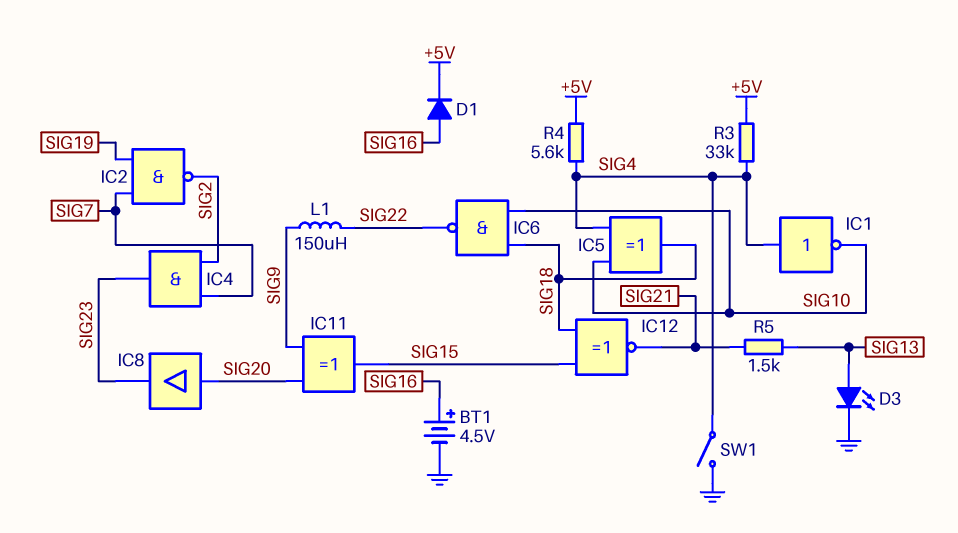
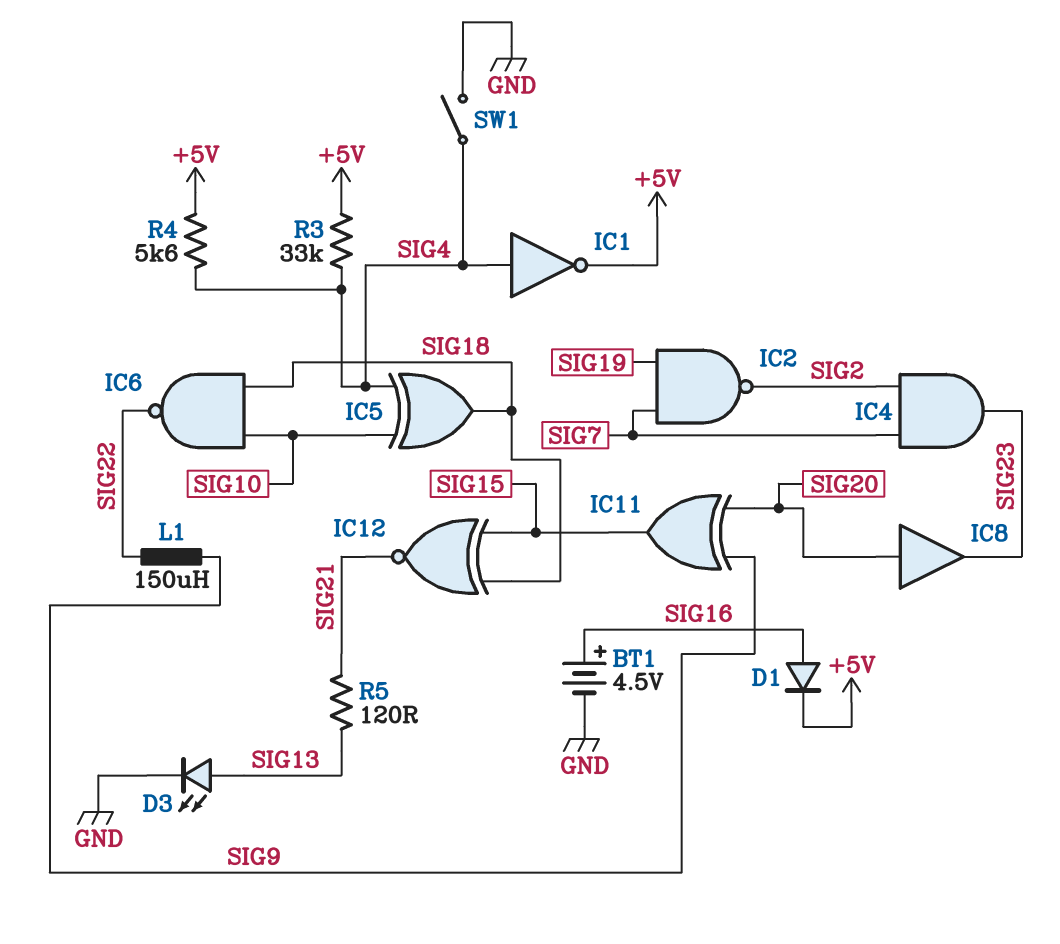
IC1: NOT (in SIG4, out SIG10) -> NOT (in SIG4, out +5V)
R5: 1.5k (SIG13, SIG21) -> 120 (SIG13, SIG21)

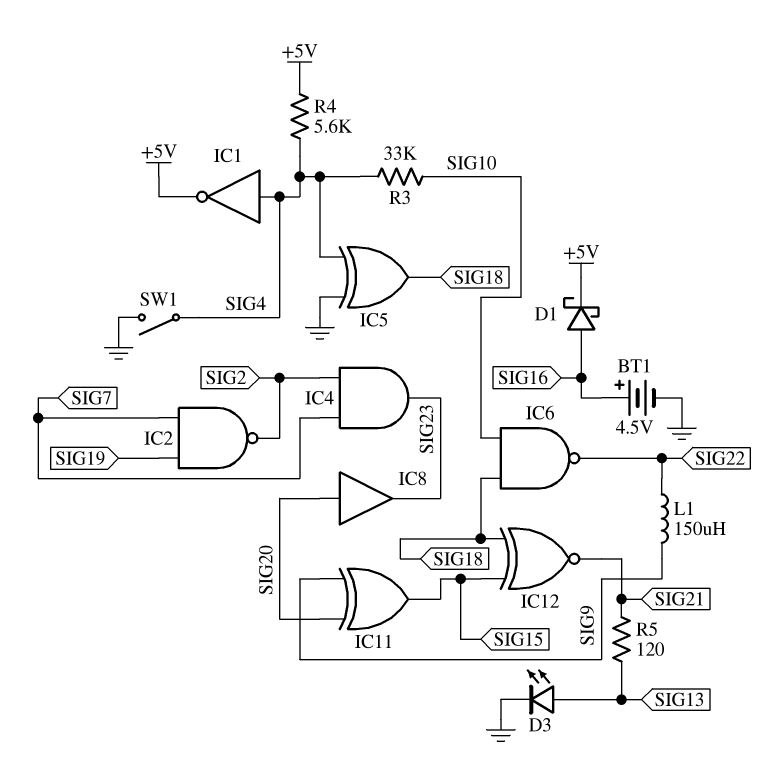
D1: diode (A SIG16, K +5V) -> schottky (A SIG16, K +5V)
IC5: XOR (in SIG4, in SIG10, out SIG18) -> XOR (in GND, in SIG4, out SIG18)
R3: 33k (+5V, SIG4) -> 33k (SIG4, SIG10)

